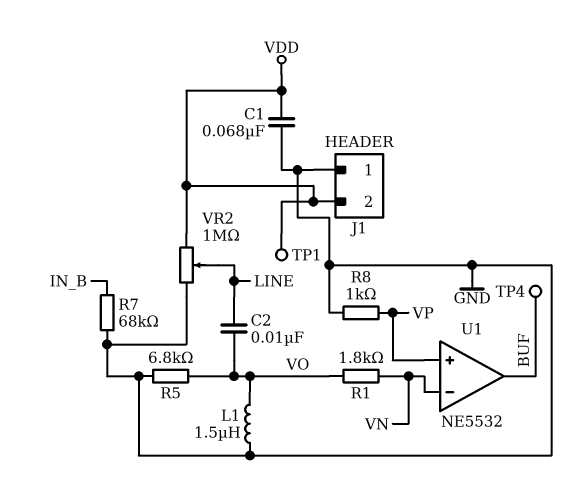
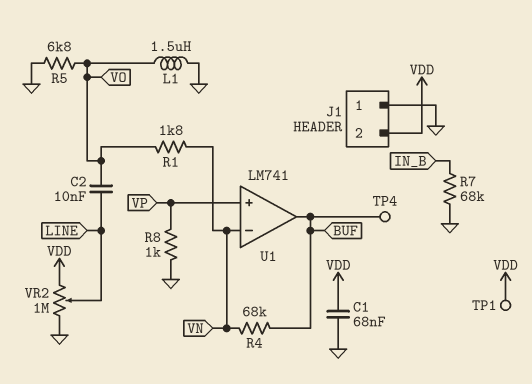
R4: none -> 68k (BUF, VN)
U1: NE5532 -> LM741

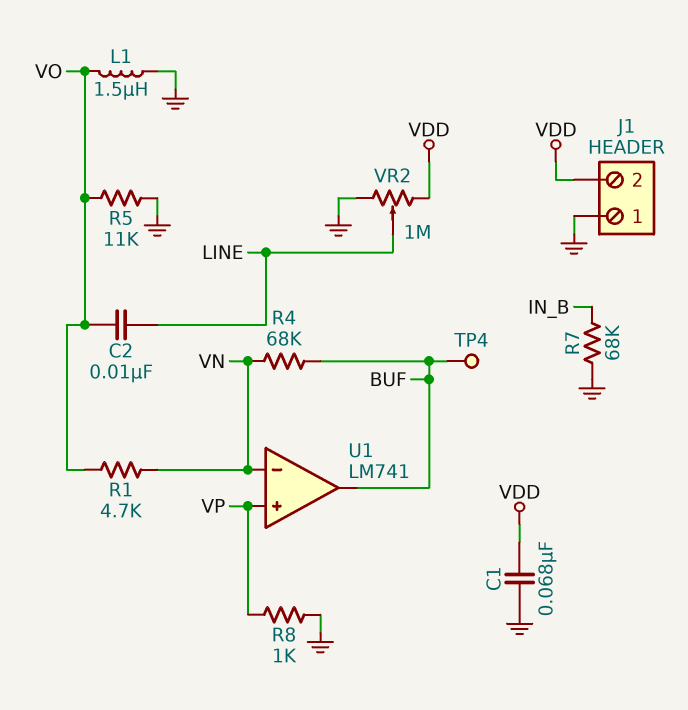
R1: 1.8k (VN, VO) -> 4.7k (VN, VO)
R5: 6.8k (GND, VO) -> 11k (GND, VO)
TP1: test point (VDD) -> none

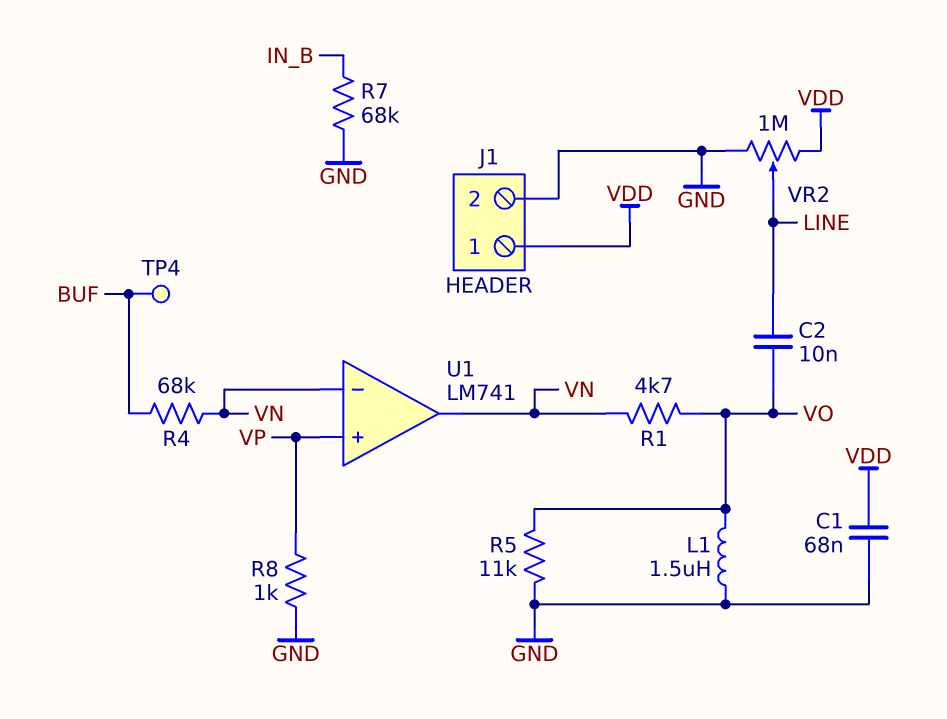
J1 pin 1: GND -> VDD
J1 pin 2: VDD -> GND
U1 pin out: BUF -> VN

